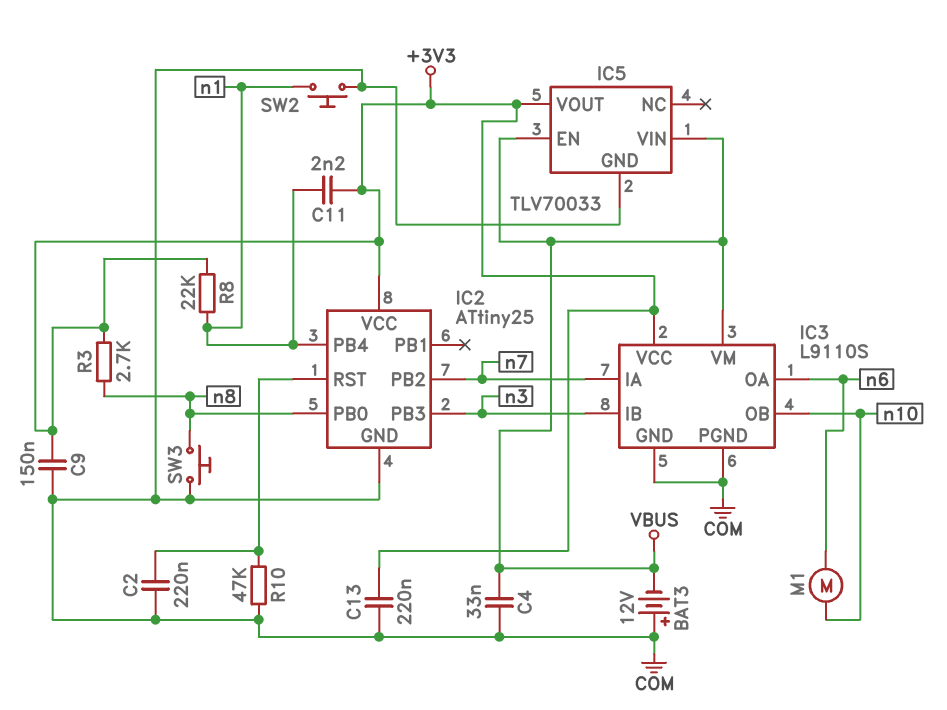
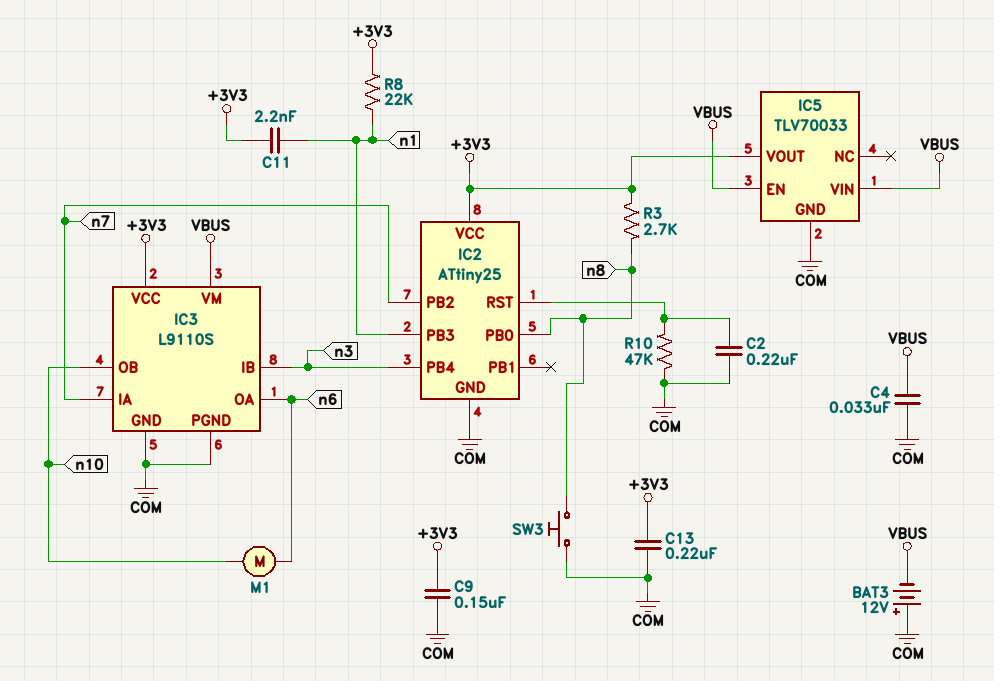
IC2 pin PB3: n3 -> n1
IC2 pin PB4: n1 -> n3
SW2: button (COM, n1) -> none

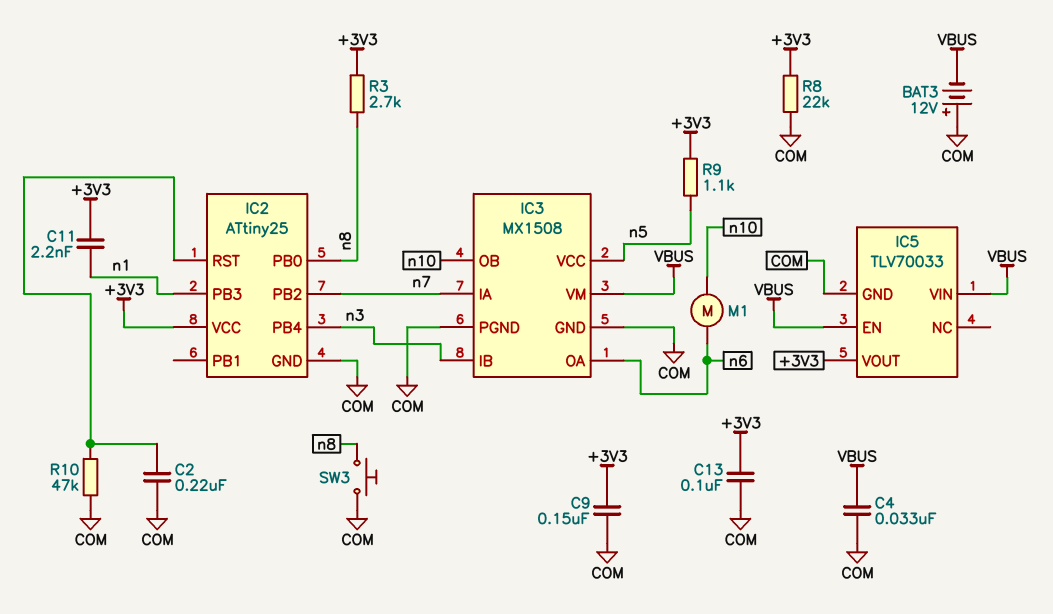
C13: 220nF (+3V3, COM) -> 100nF (+3V3, COM)
IC3: L9110S -> MX1508
IC3 pin VCC: +3V3 -> n5
R8: 22k (+3V3, n1) -> 22k (+3V3, COM)
R9: none -> 1.1k (+3V3, n5)

